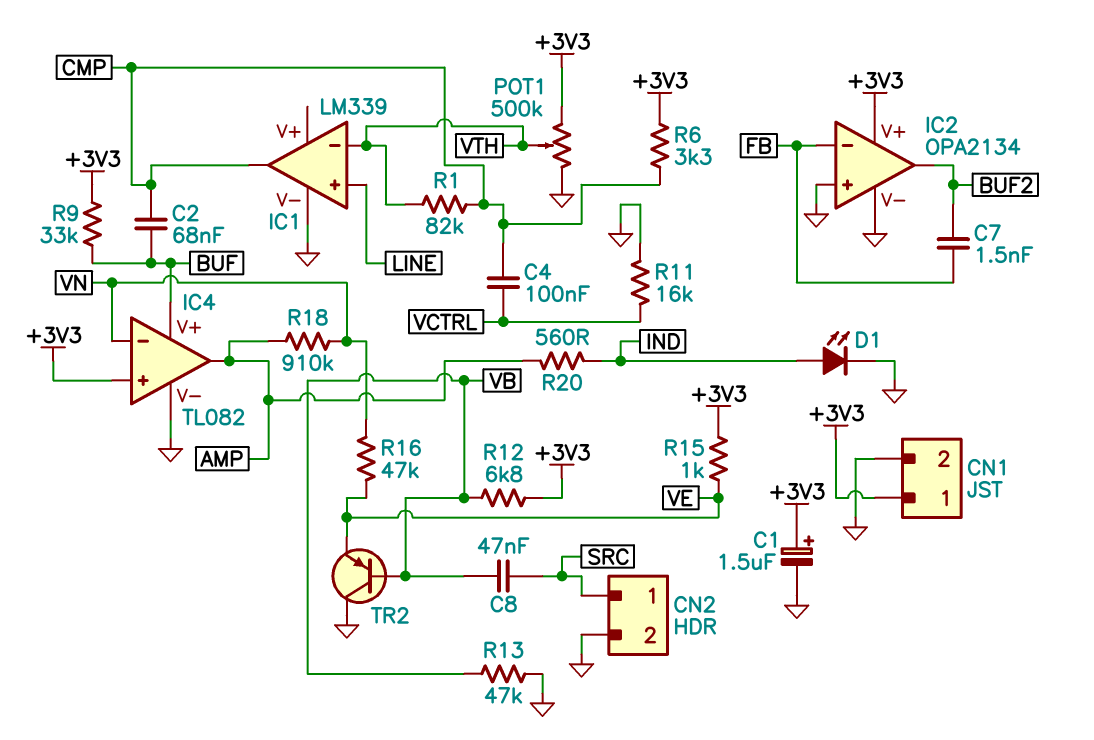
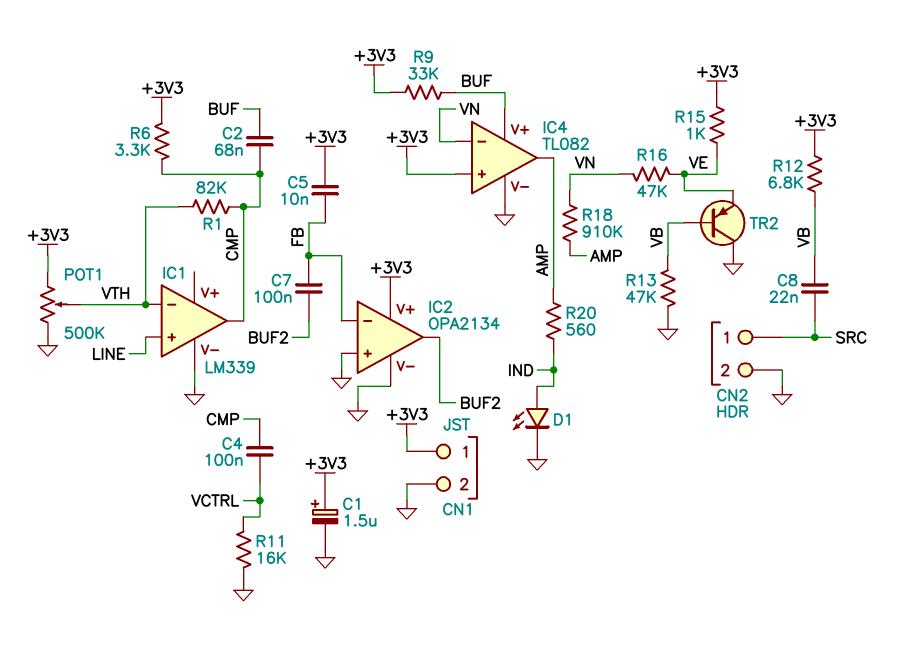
C5: none -> 10nF (+3V3, FB)
C7: 1.5nF (BUF2, FB) -> 100nF (BUF2, FB)
C8: 47nF (SRC, VB) -> 22nF (SRC, VB)

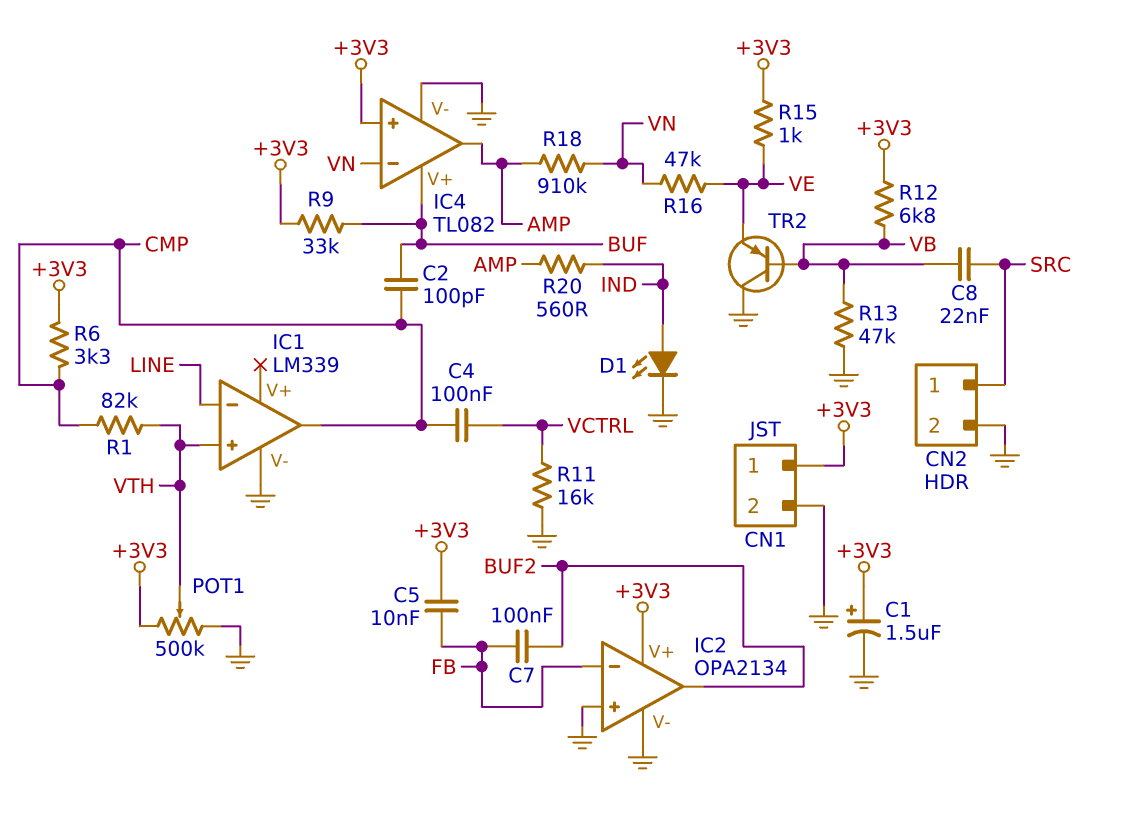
C2: 68nF (BUF, CMP) -> 100pF (BUF, CMP)
IC1 pin in+: LINE -> VTH
IC1 pin in-: VTH -> LINE

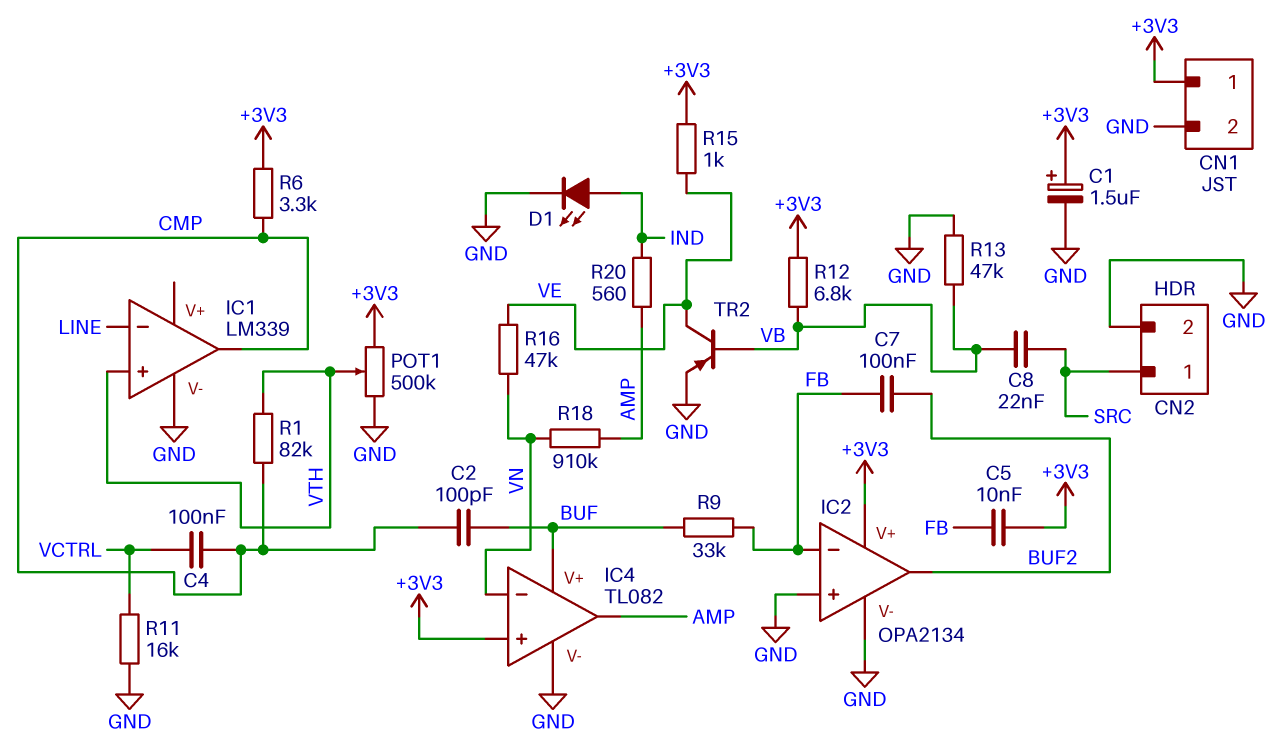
R9: 33k (+3V3, BUF) -> 33k (BUF, FB)
TR2: PNP (B VB, C GND, E VE) -> PNP (B VB, C VE, E GND)

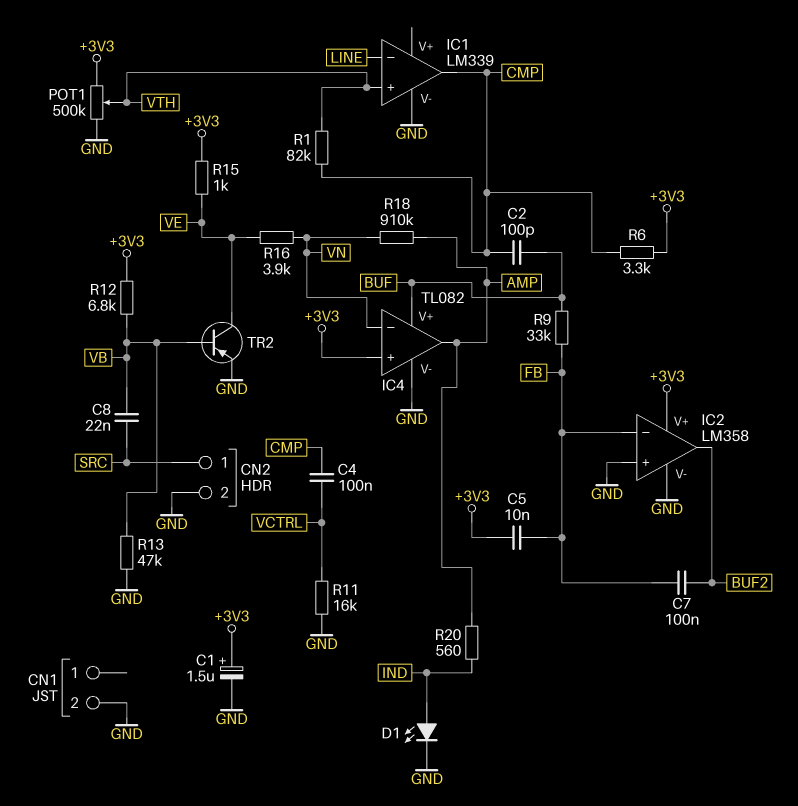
CN1 pin 1: +3V3 -> none
IC2: OPA2134 -> LM358
R16: 47k (VE, VN) -> 3.9k (VE, VN)

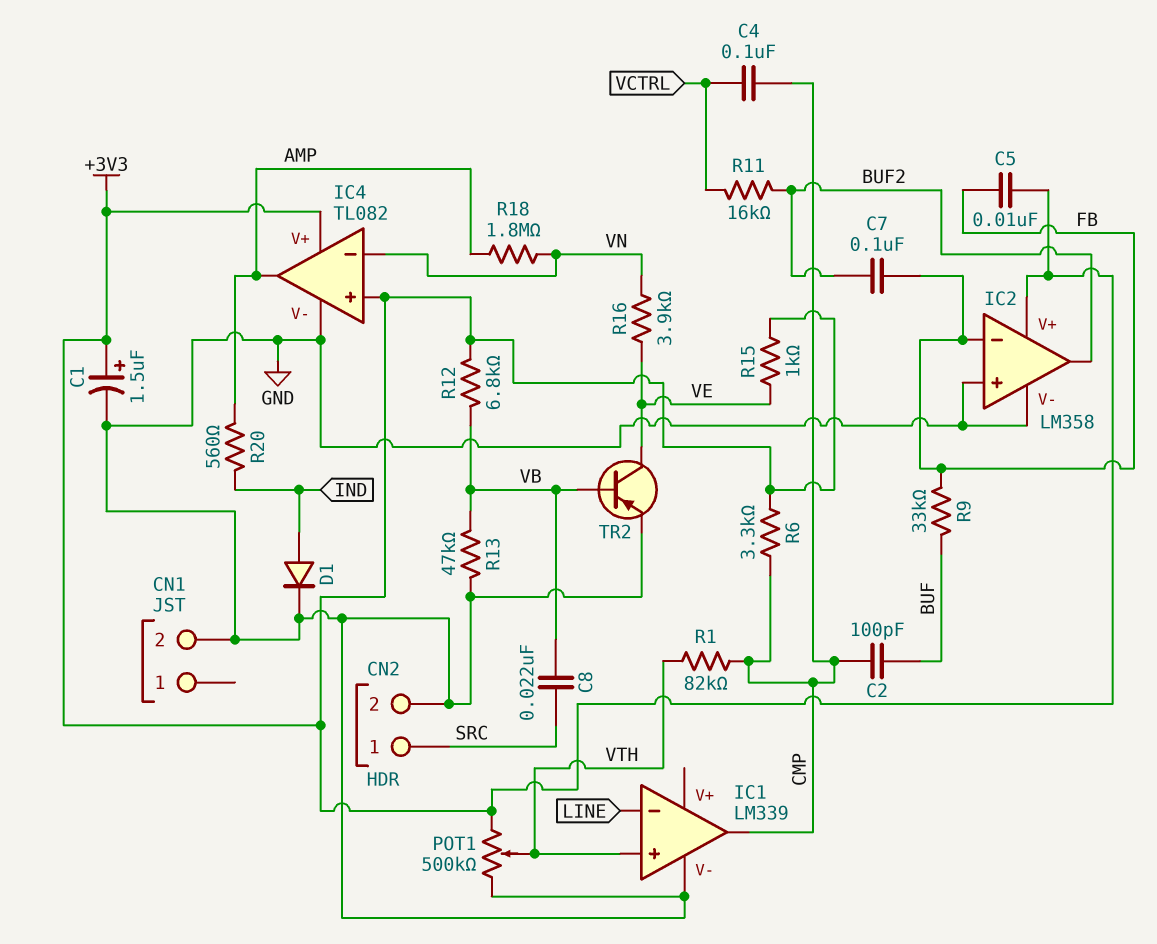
D1: LED (A IND, K GND) -> diode (A IND, K GND)
IC4 pin V+: BUF -> +3V3
R11: 16k (GND, VCTRL) -> 16k (BUF2, VCTRL)
R18: 910k (AMP, VN) -> 1.8M (AMP, VN)

